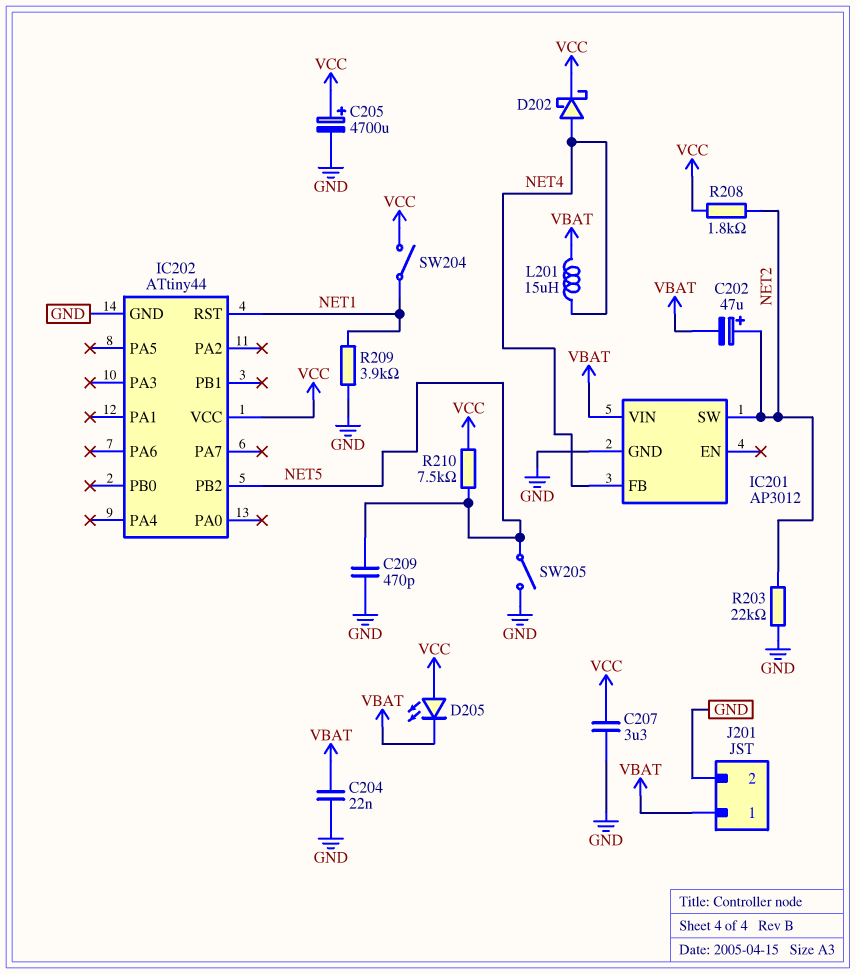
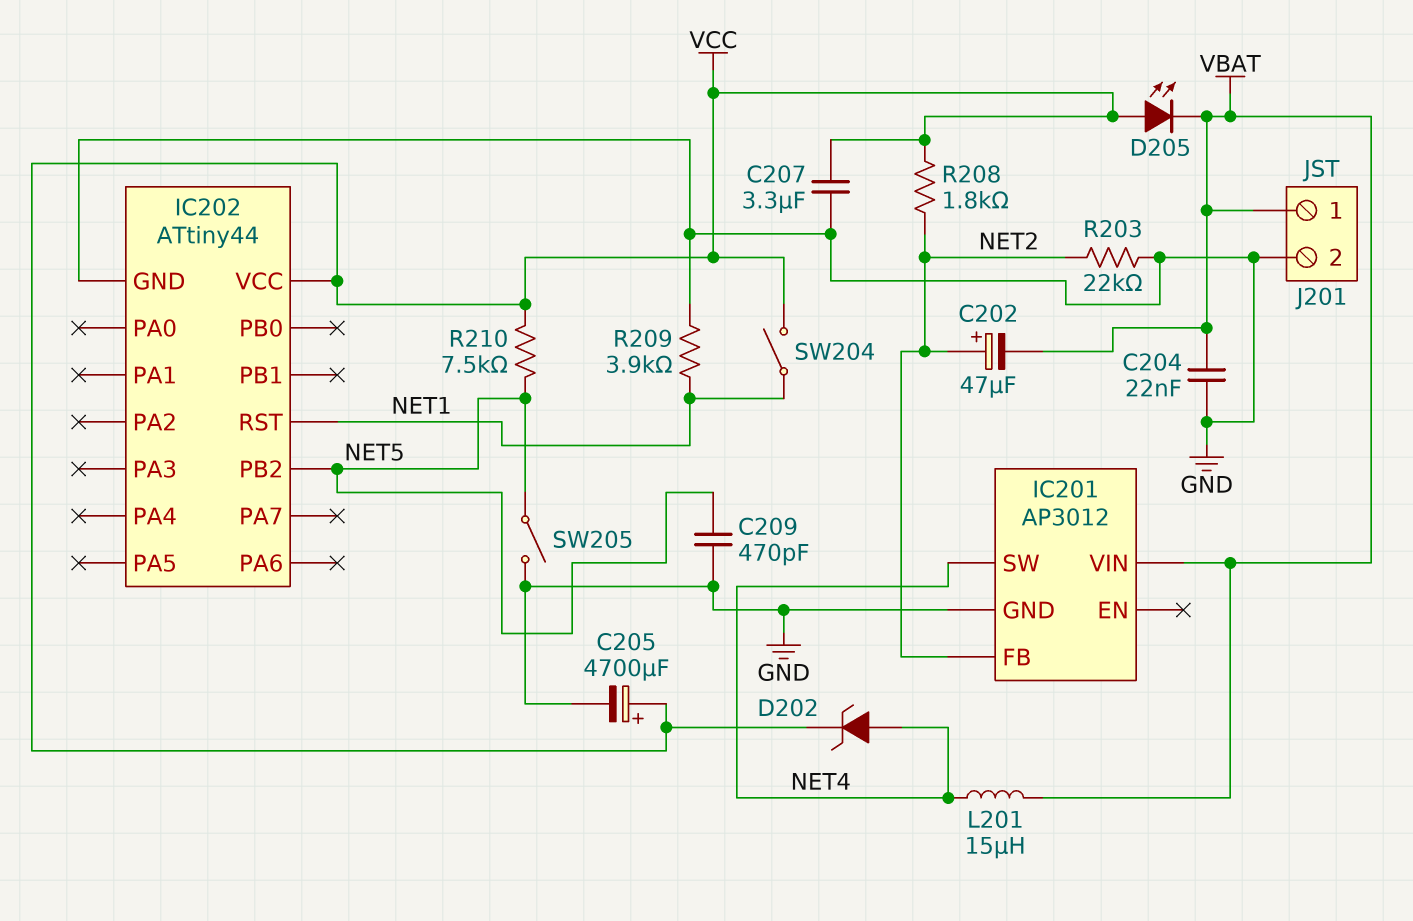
D202: schottky (A NET4, K VCC) -> zener (A NET4, K VCC)
IC201 pin FB: NET4 -> NET2
IC201 pin SW: NET2 -> NET4

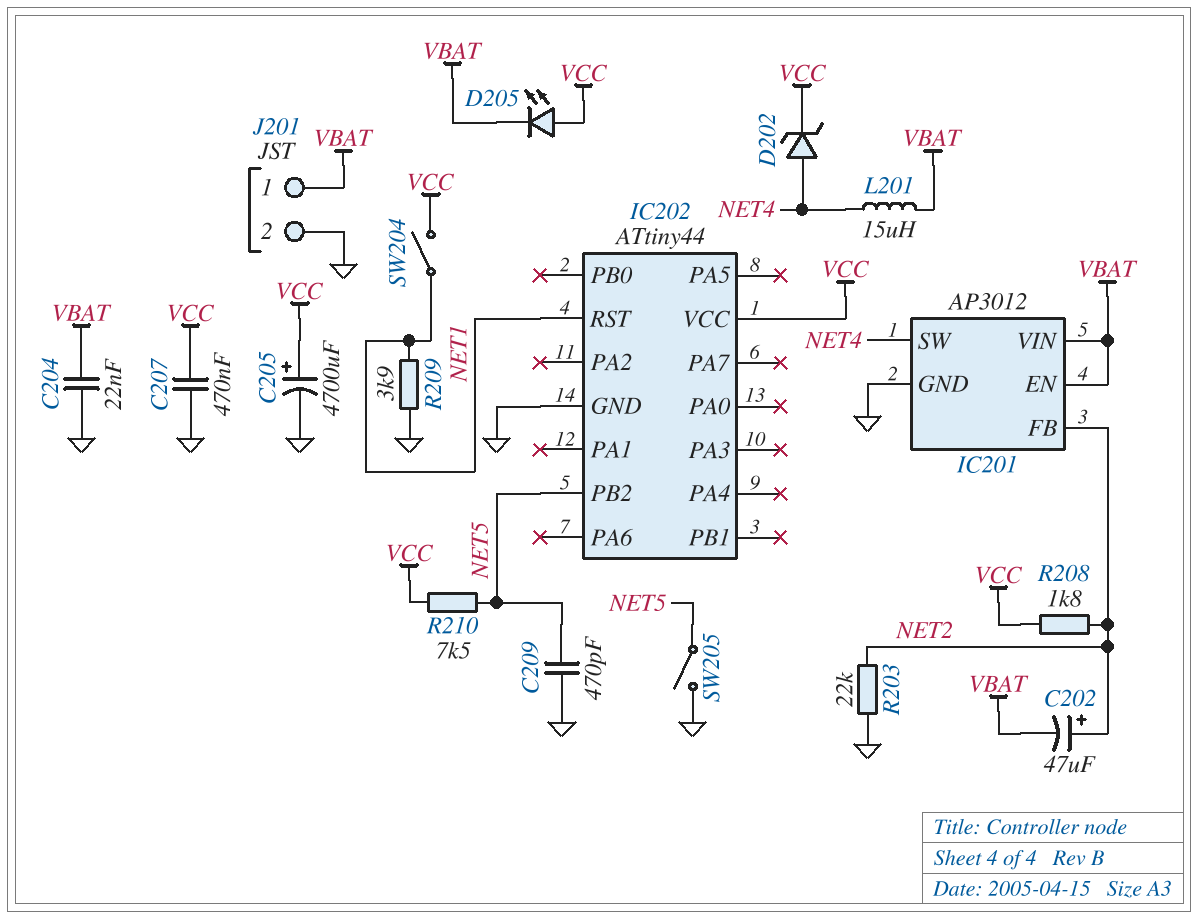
C207: 3.3uF (GND, VCC) -> 470nF (GND, VCC)
IC201 pin EN: none -> VBAT

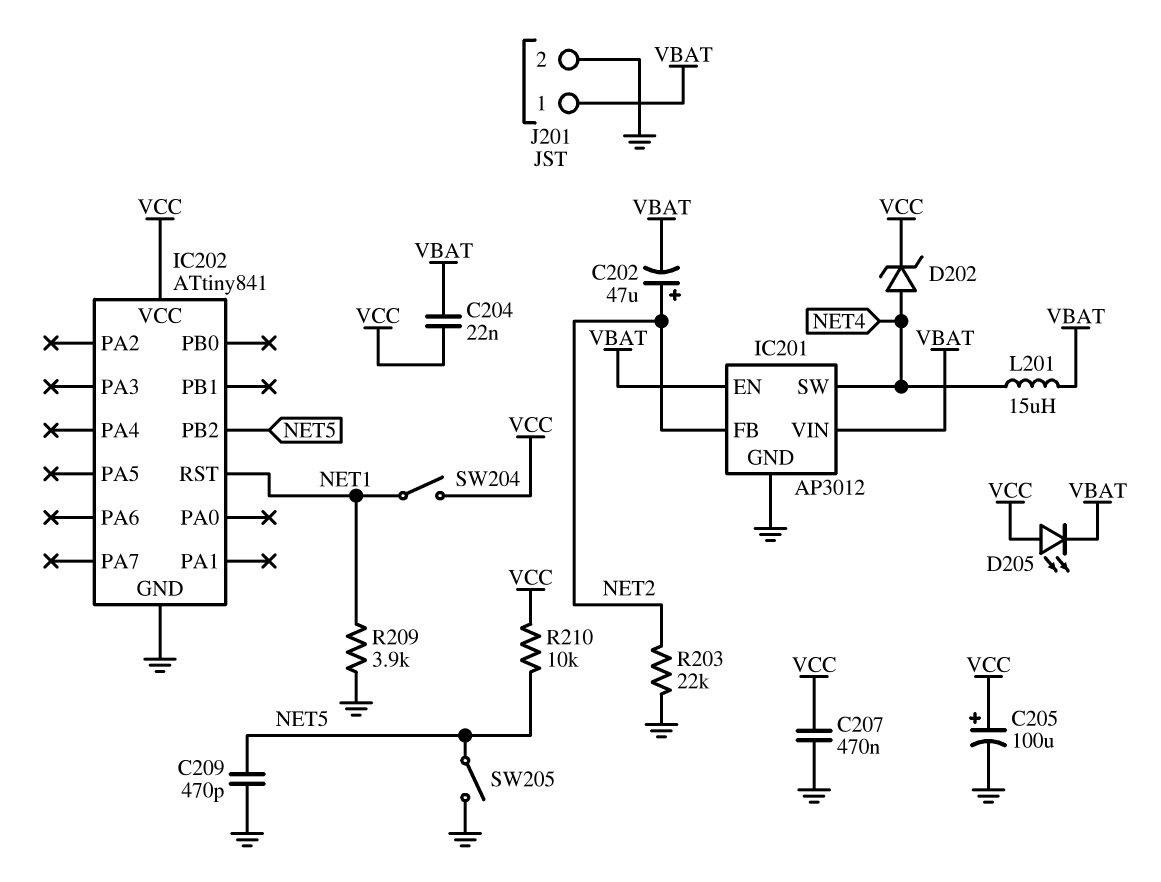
C204: 22nF (GND, VBAT) -> 22nF (VBAT, VCC)
C205: 4700uF (plus VCC, minus GND) -> 100uF (plus VCC, minus GND)
IC202: ATtiny44 -> ATtiny841
R208: 1.8k (NET2, VCC) -> none
R210: 7.5k (NET5, VCC) -> 10k (NET5, VCC)

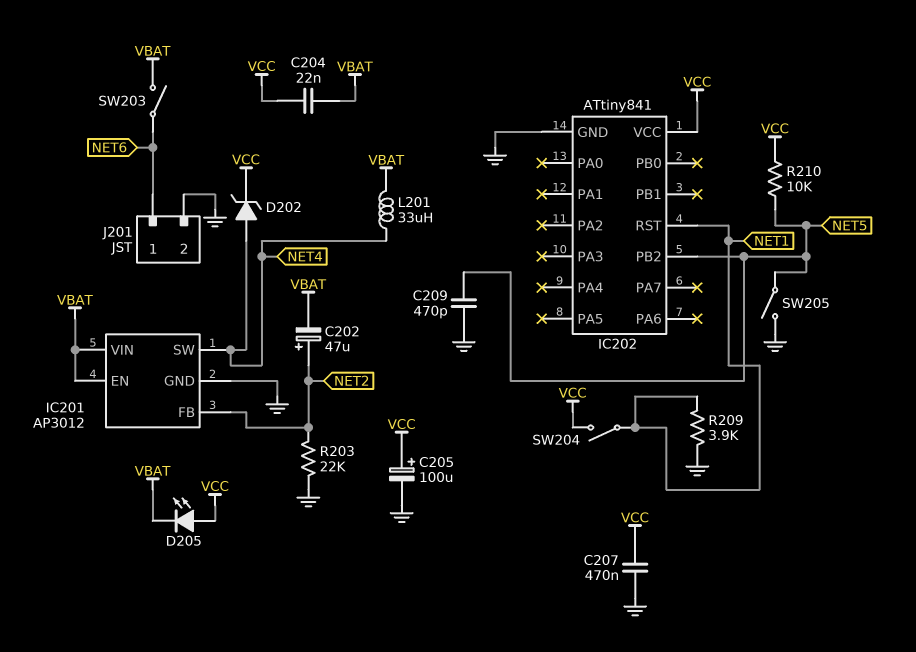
J201 pin 1: VBAT -> NET6
L201: 15uH (NET4, VBAT) -> 33uH (NET4, VBAT)
SW203: none -> switch (NET6, VBAT)

